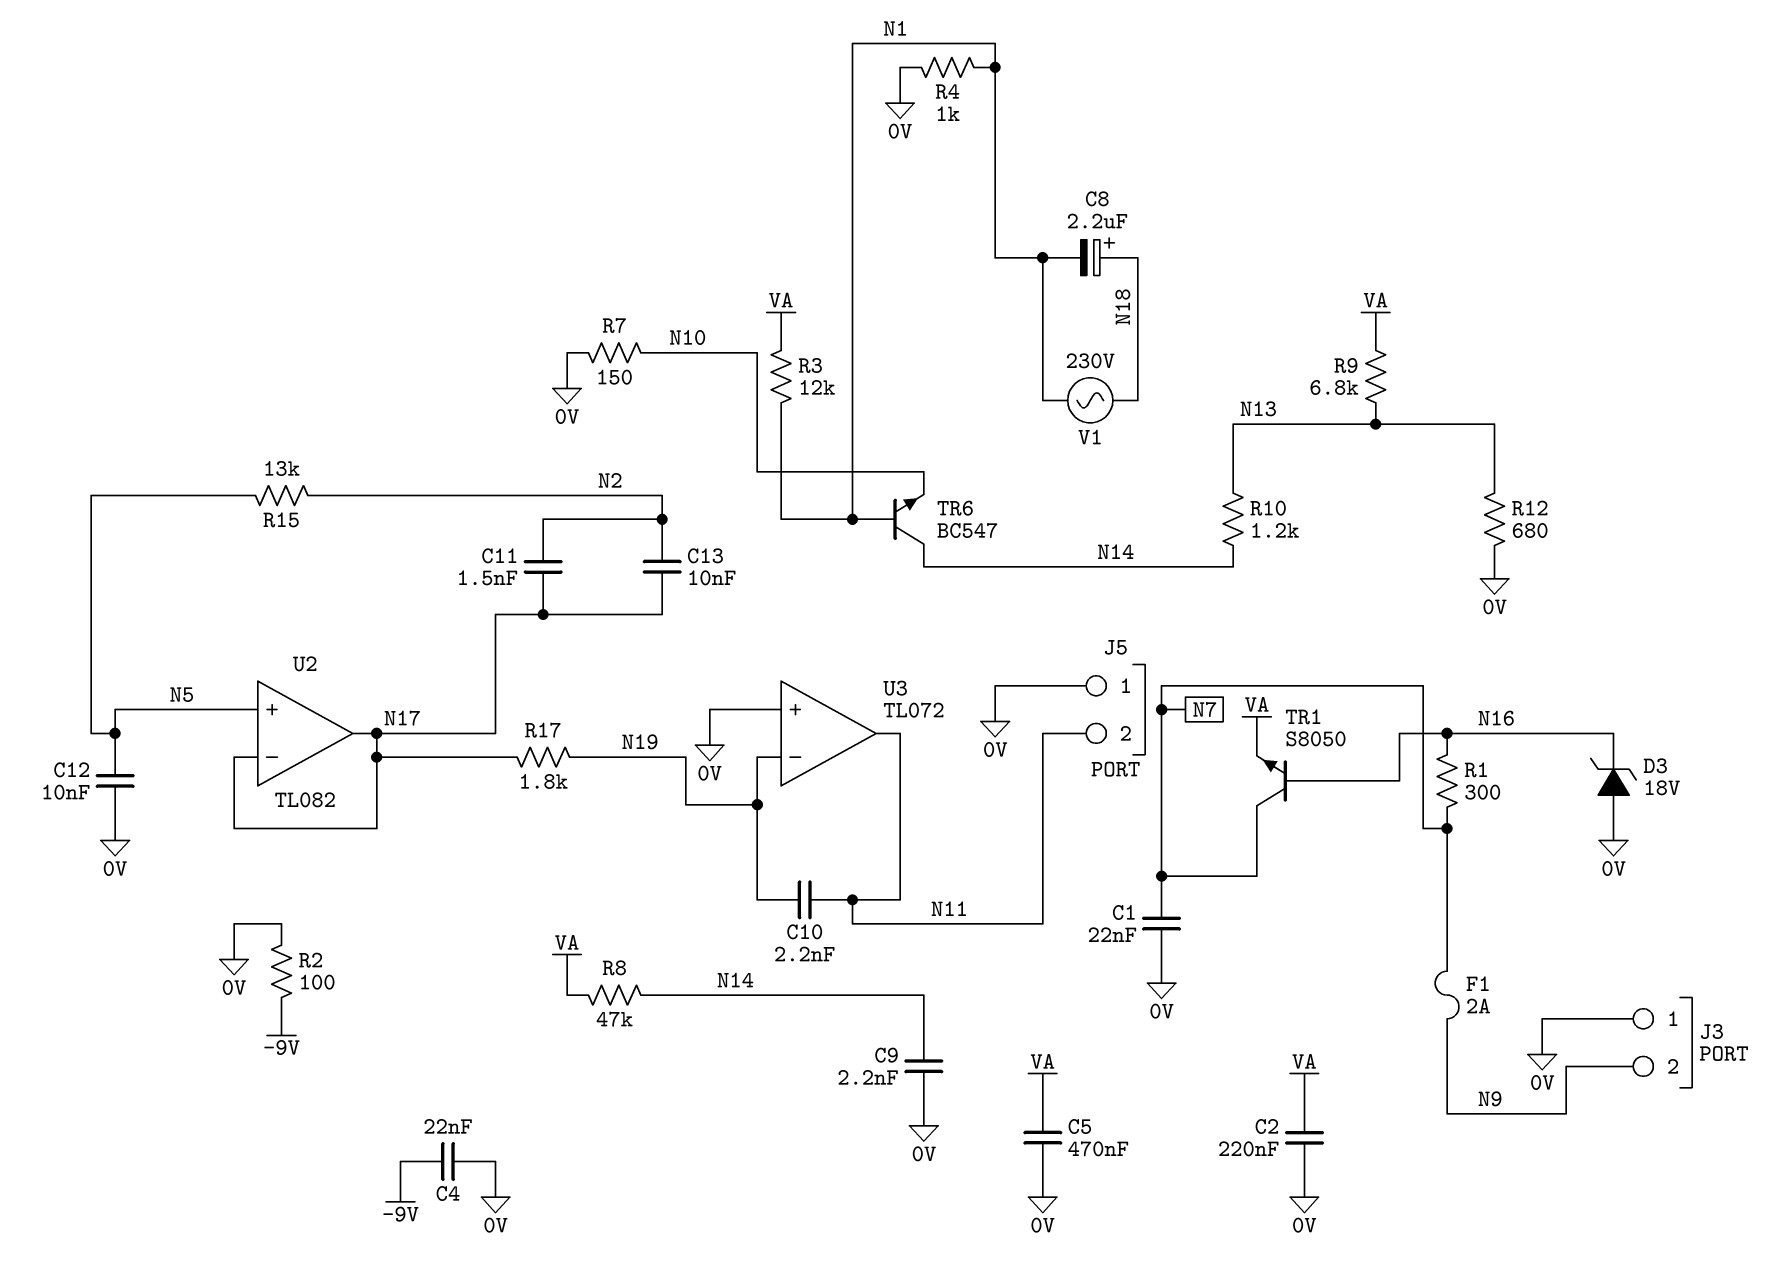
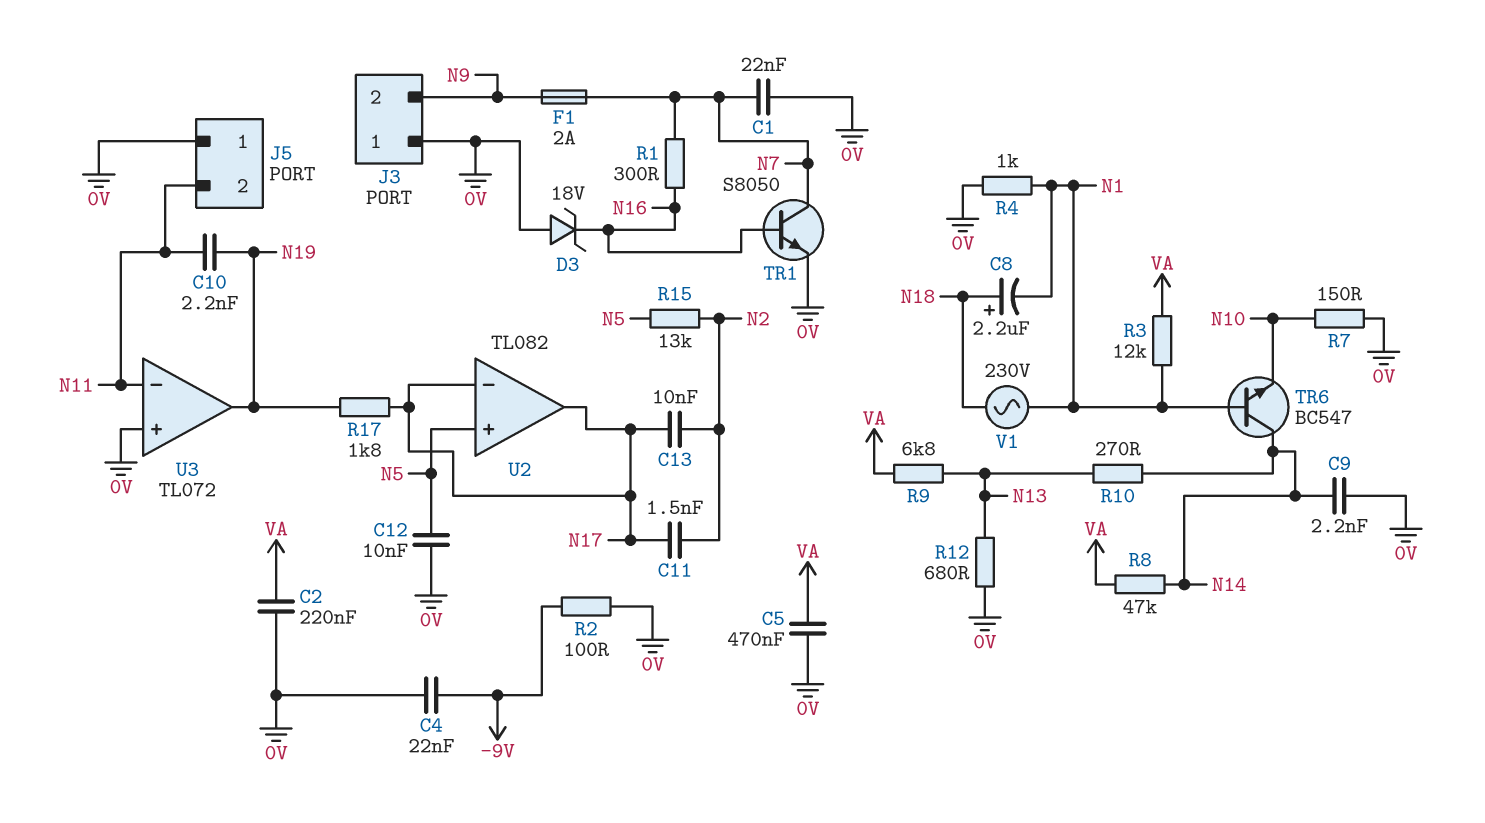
R10: 1.2k (N13, N14) -> 270 (N13, N14)
TR1: NPN S8050 (B N16, C N7, E VA) -> NPN S8050 (B N16, C N7, E 0V)
U3 pin in-: N19 -> N11
U3 pin out: N11 -> N19

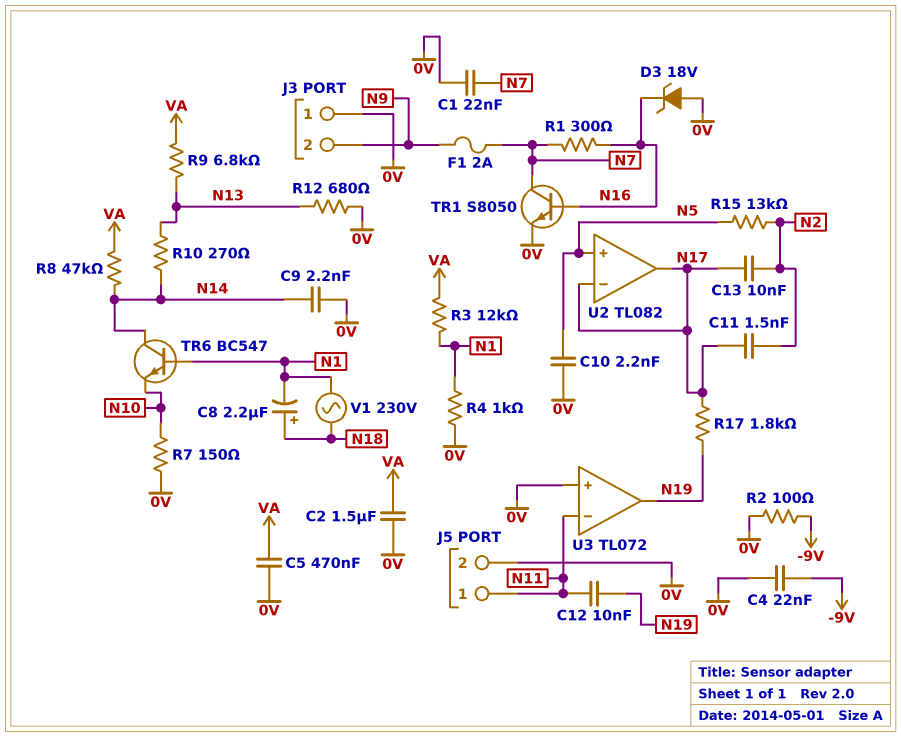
C2: 220nF (0V, VA) -> 1.5uF (0V, VA)
C10: 2.2nF (N11, N19) -> 2.2nF (0V, N5)
C12: 10nF (0V, N5) -> 10nF (N11, N19)
J5 pin 1: 0V -> N11
J5 pin 2: N11 -> 0V

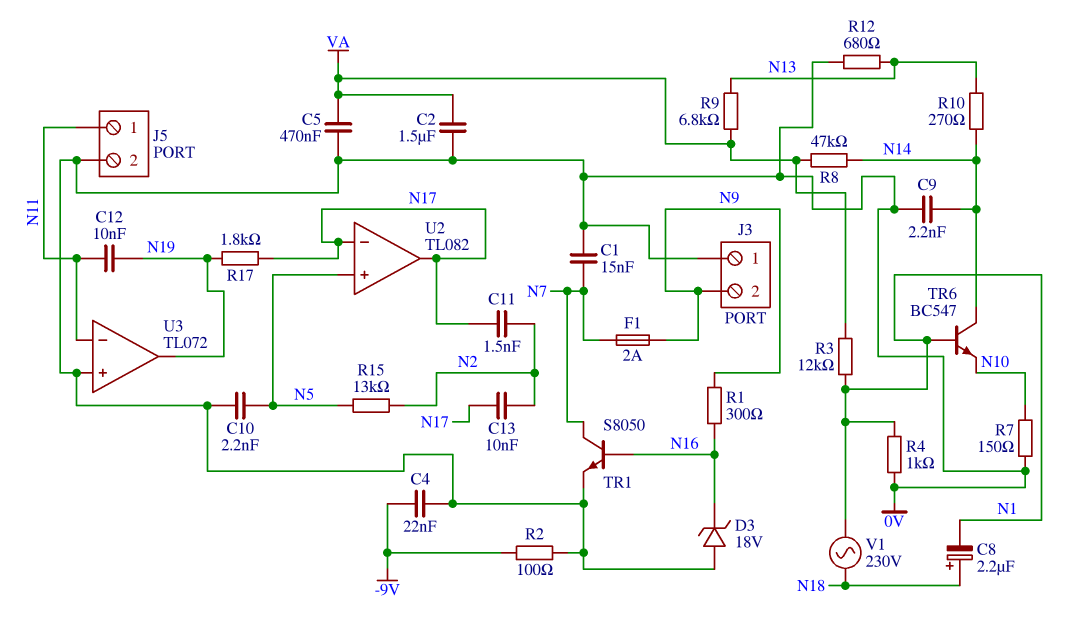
C1: 22nF (0V, N7) -> 15nF (0V, N7)
R1: 300 (N7, N16) -> 300 (N9, N16)

